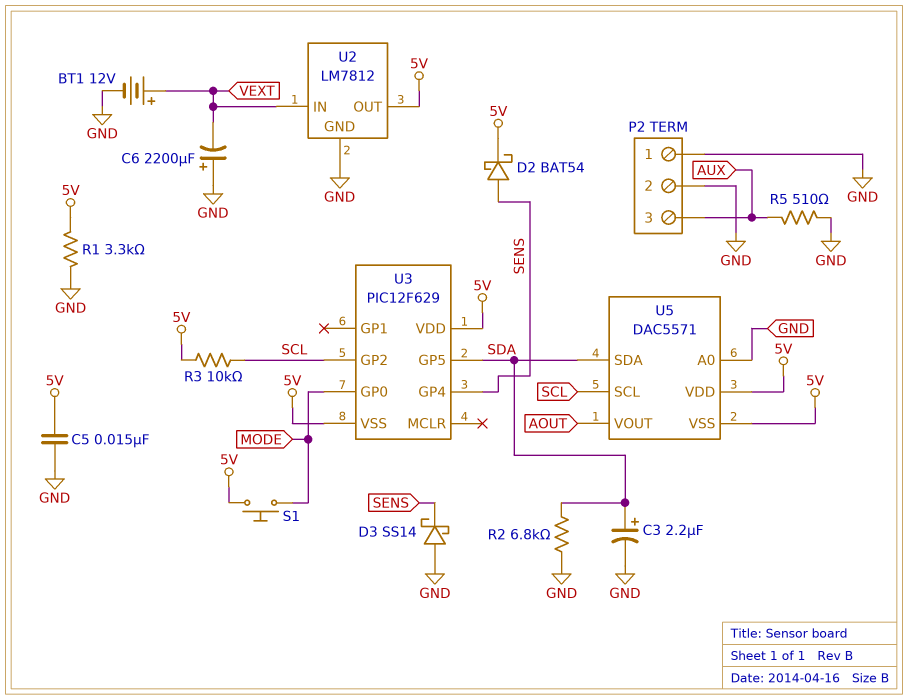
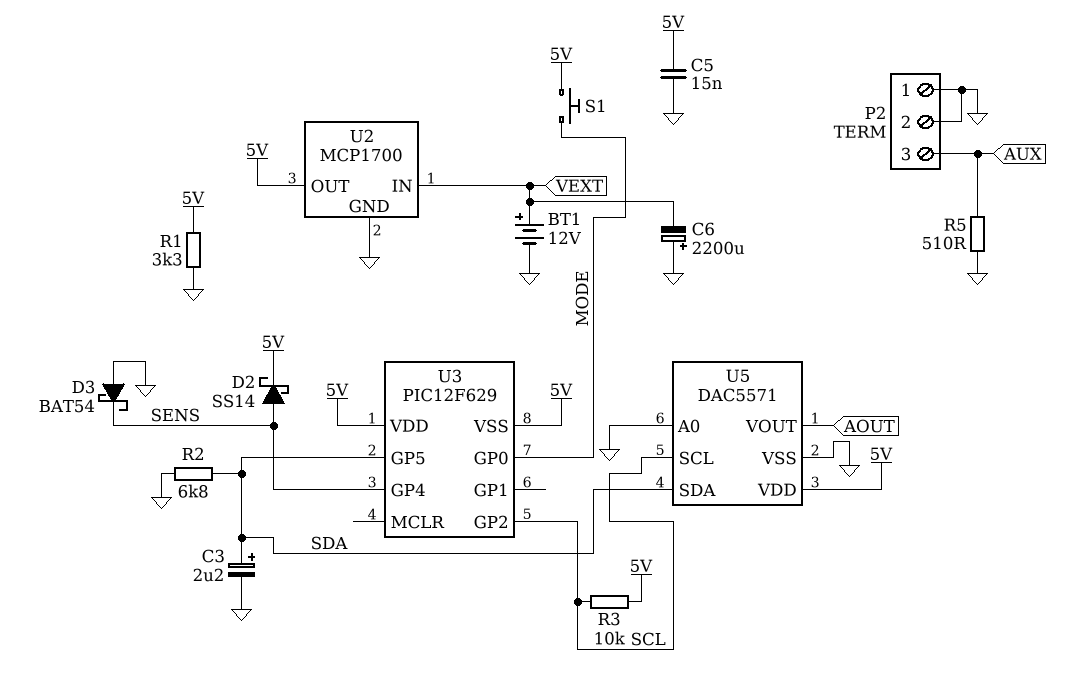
D2: schottky BAT54 (A SENS, K 5V) -> schottky SS14 (A SENS, K 5V)
D3: schottky SS14 (A GND, K SENS) -> schottky BAT54 (A GND, K SENS)
U2: LM7812 -> MCP1700
U5 pin VSS: 5V -> GND

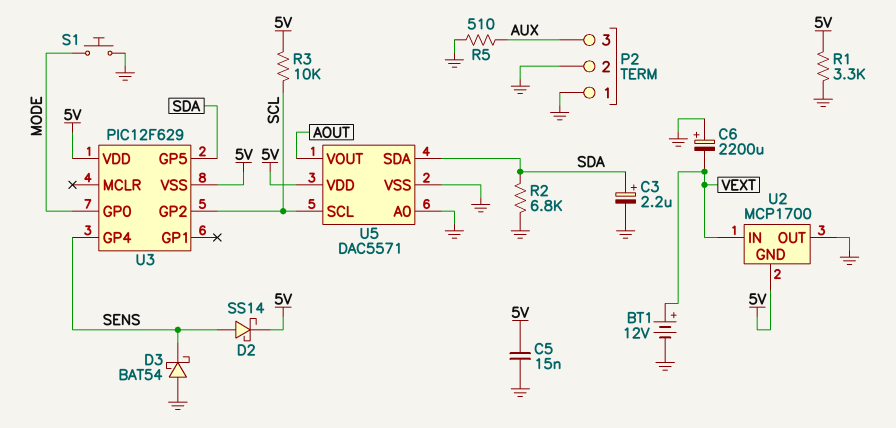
S1: button (5V, MODE) -> button (GND, MODE)
U2 pin GND: GND -> 5V
U2 pin OUT: 5V -> GND

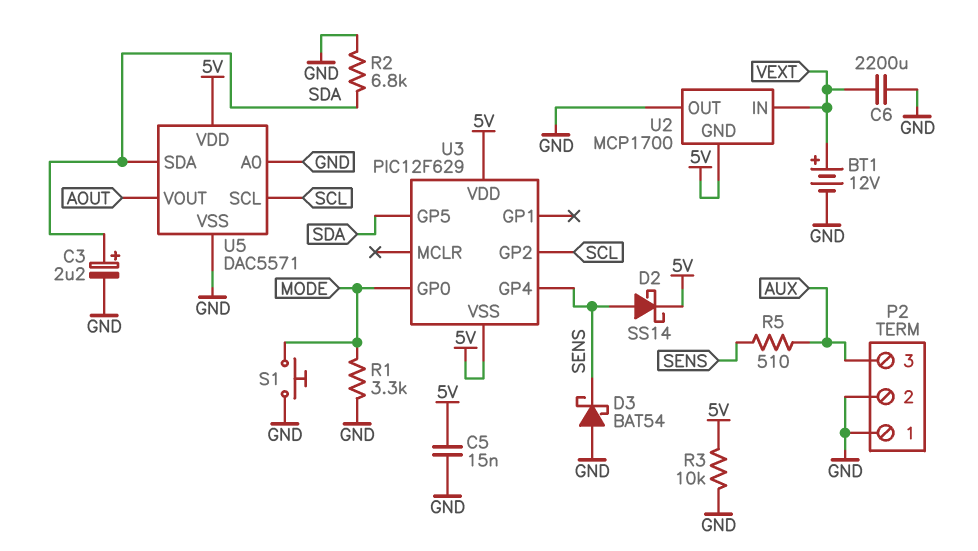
C6: 2200uF (plus GND, minus VEXT) -> 2200uF (GND, VEXT)
R1: 3.3k (5V, GND) -> 3.3k (GND, MODE)
R3: 10k (5V, SCL) -> 10k (5V, GND)
R5: 510 (AUX, GND) -> 510 (AUX, SENS)

